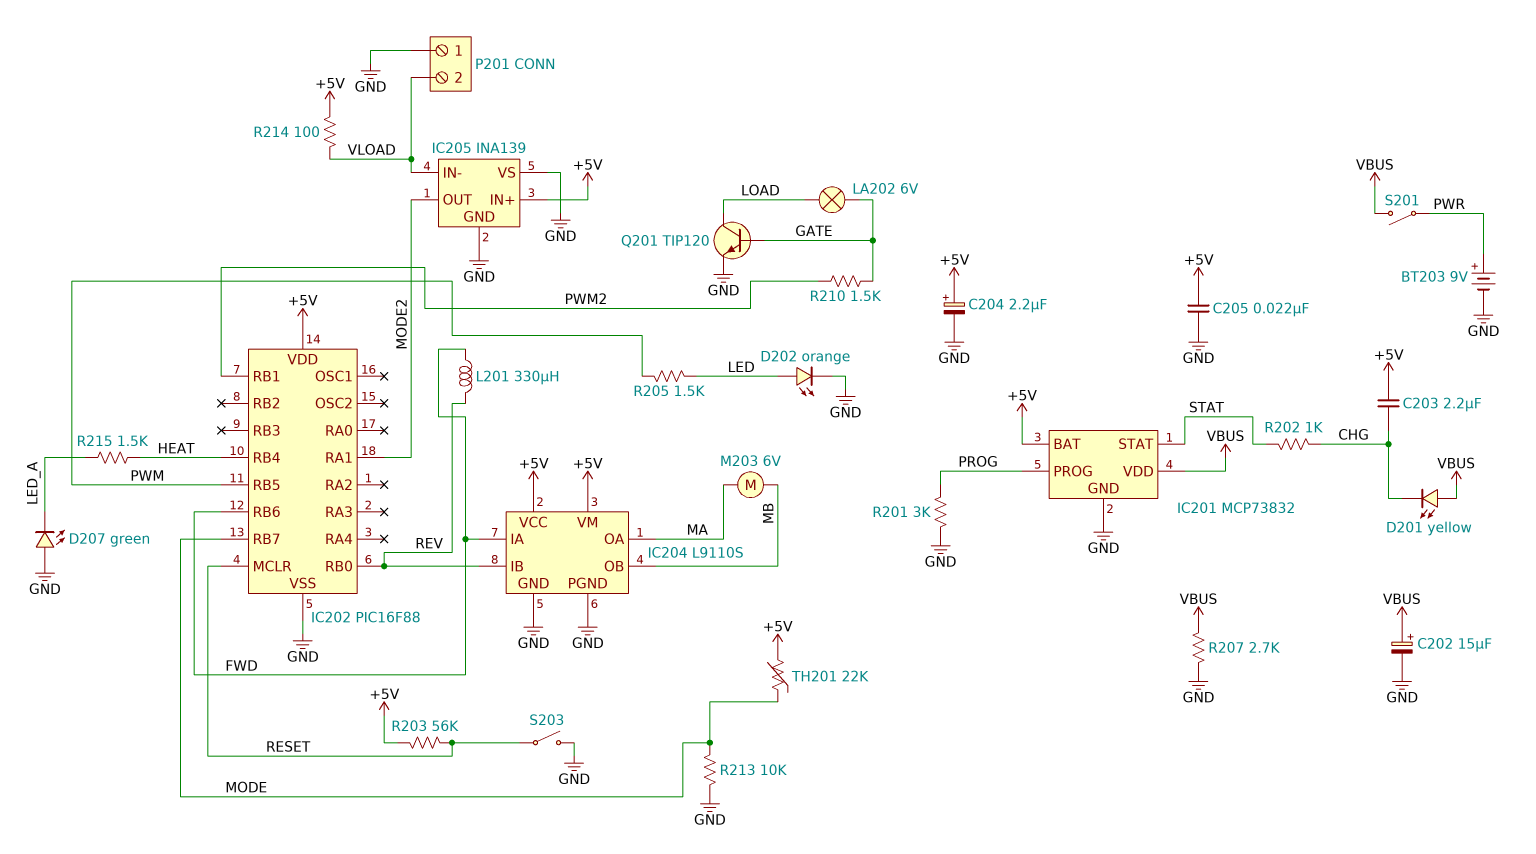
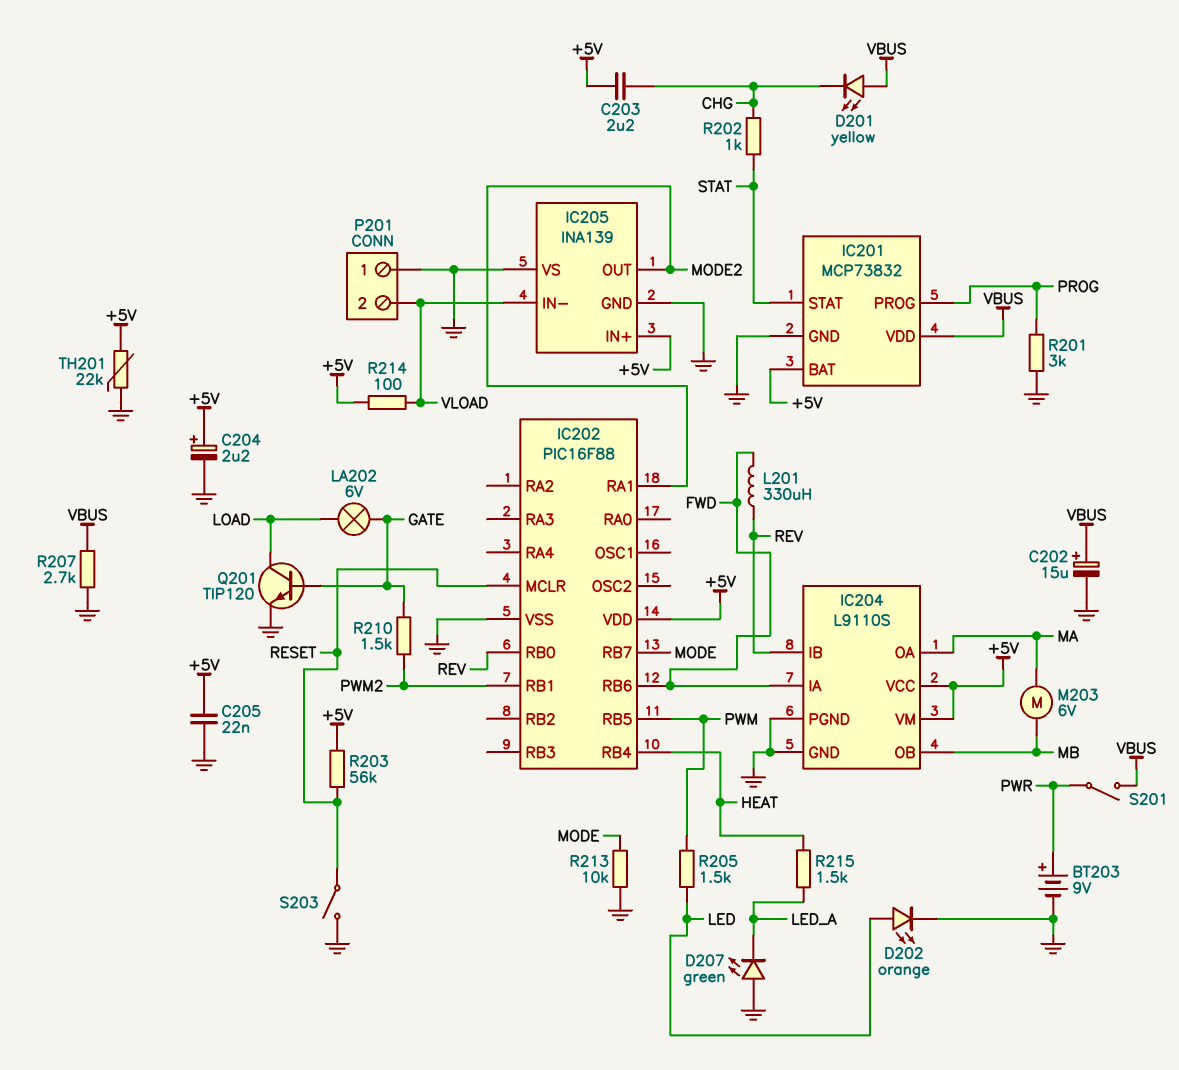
TH201: 22k (+5V, MODE) -> 22k (+5V, GND)

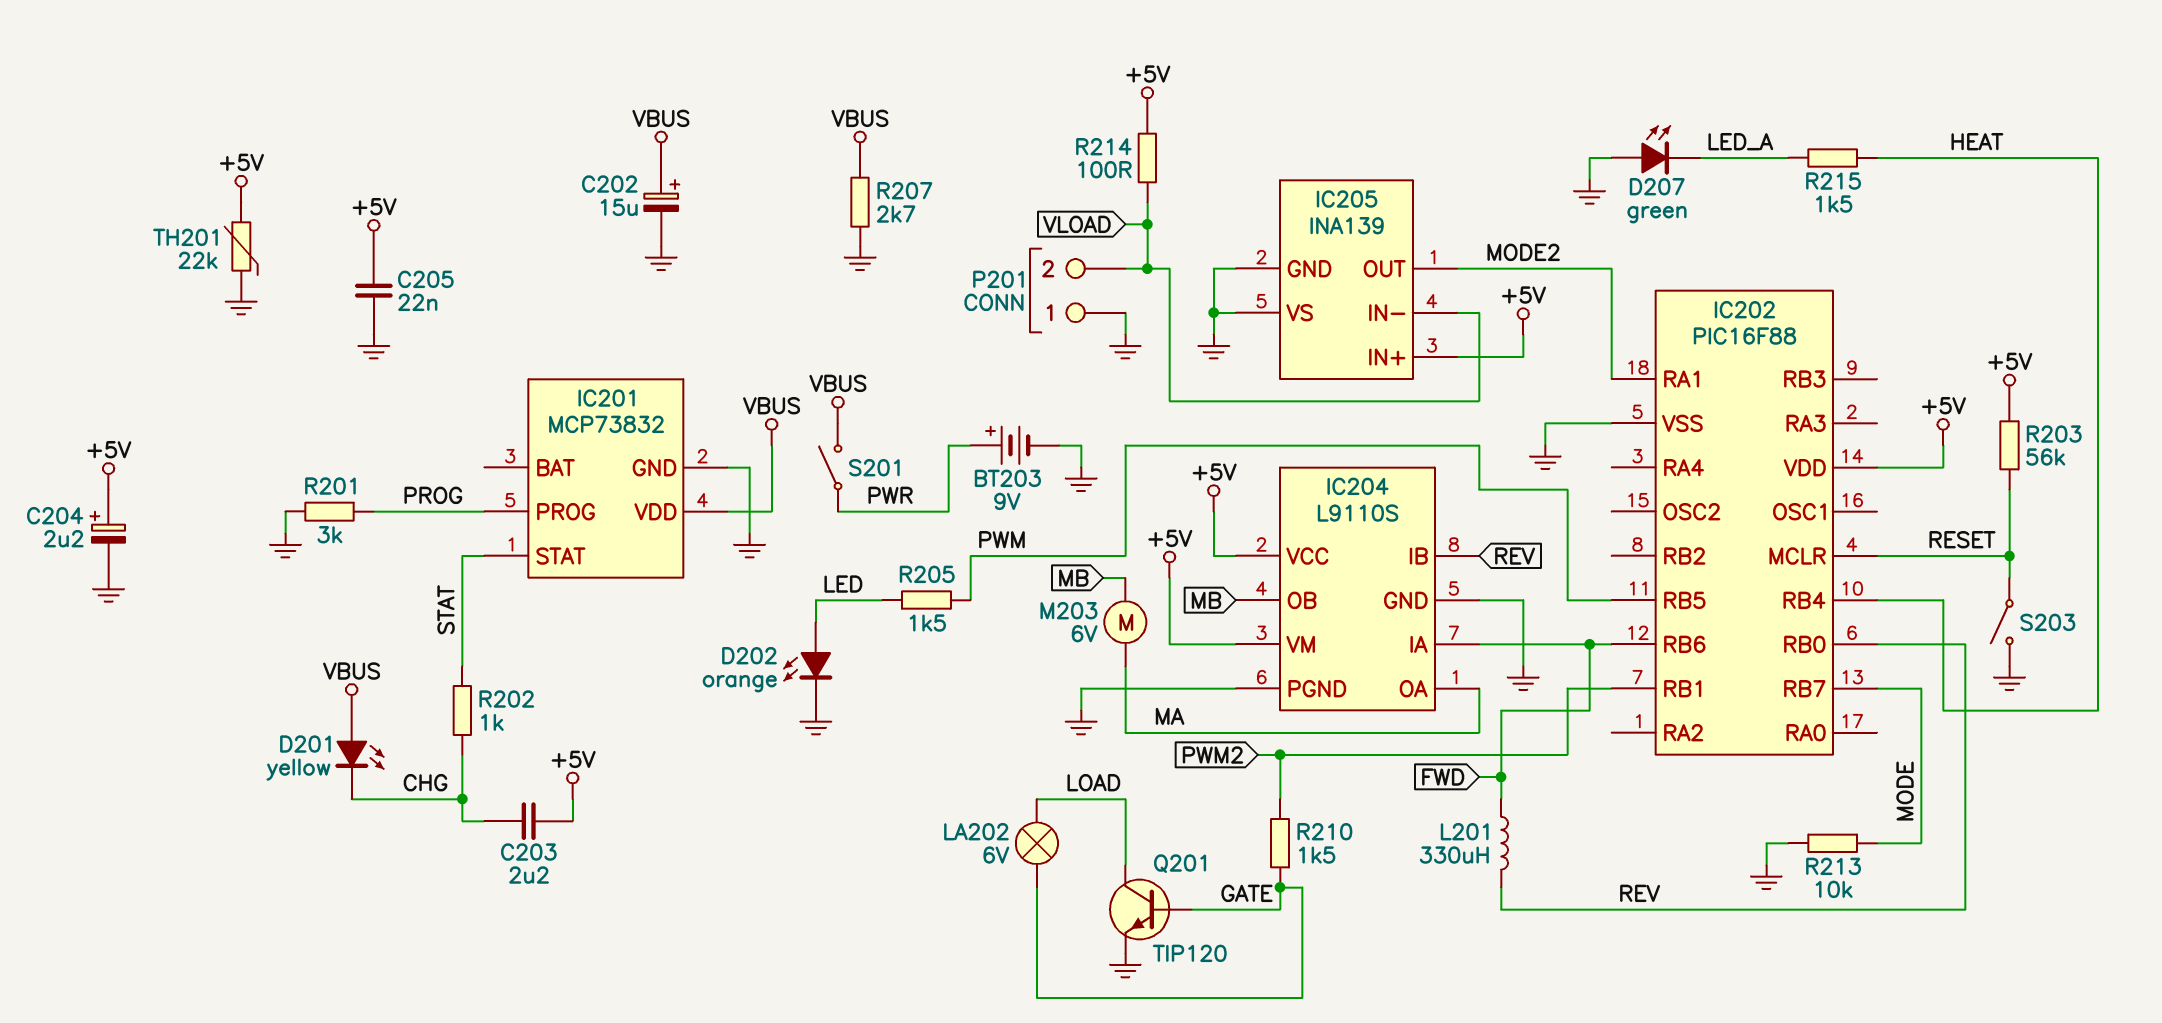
IC201 pin BAT: +5V -> none

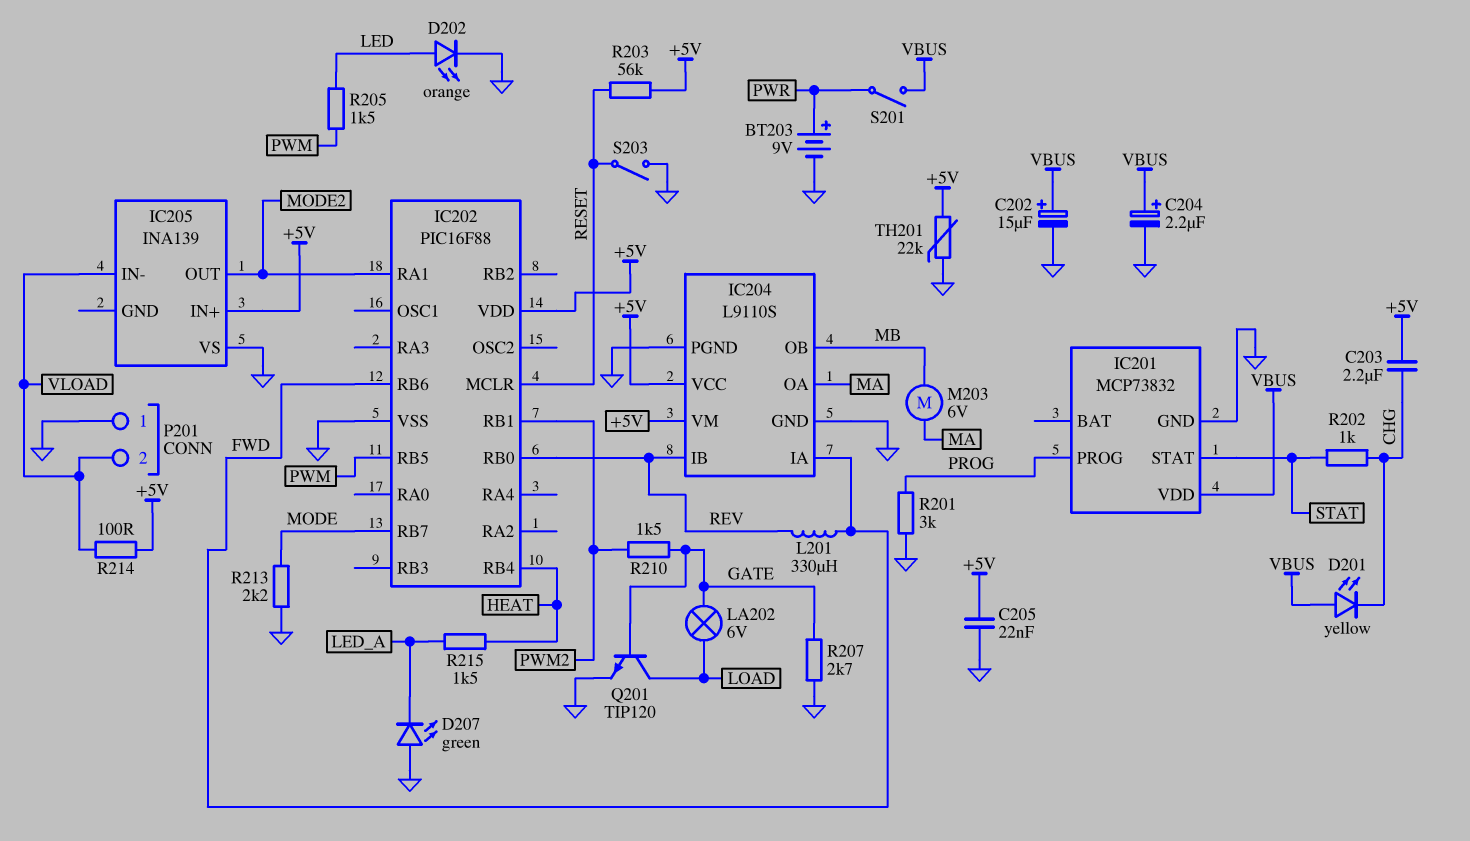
C204: 2.2uF (plus +5V, minus GND) -> 2.2uF (plus VBUS, minus GND)
IC205 pin GND: GND -> none
R207: 2.7k (GND, VBUS) -> 2.7k (GATE, GND)
R213: 10k (GND, MODE) -> 2.2k (GND, MODE)

